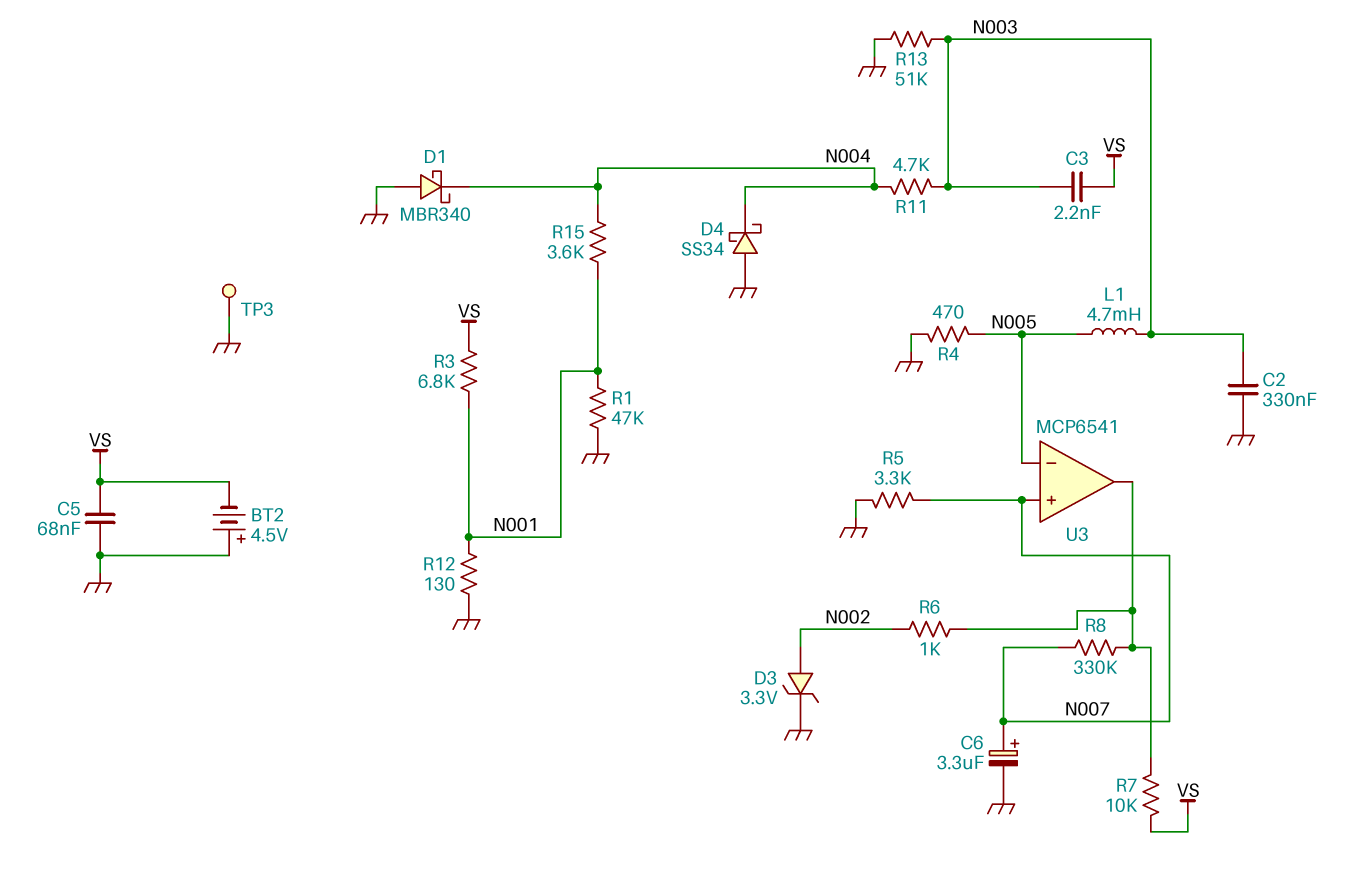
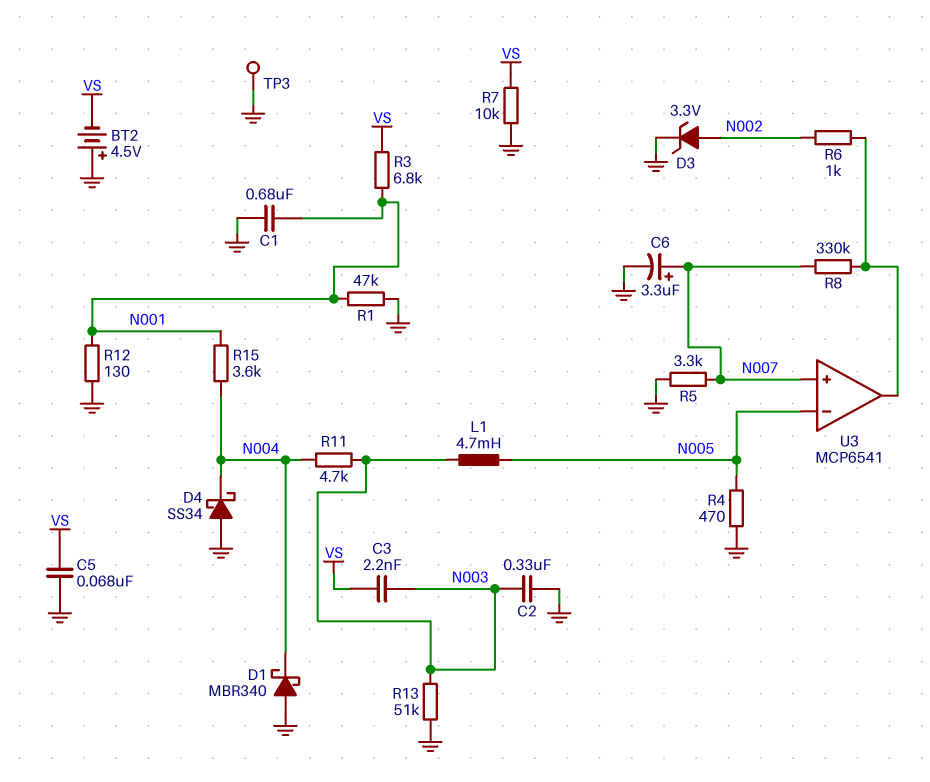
C1: none -> 680nF (GND, N001)
R7: 10k (U3/out, VS) -> 10k (GND, VS)

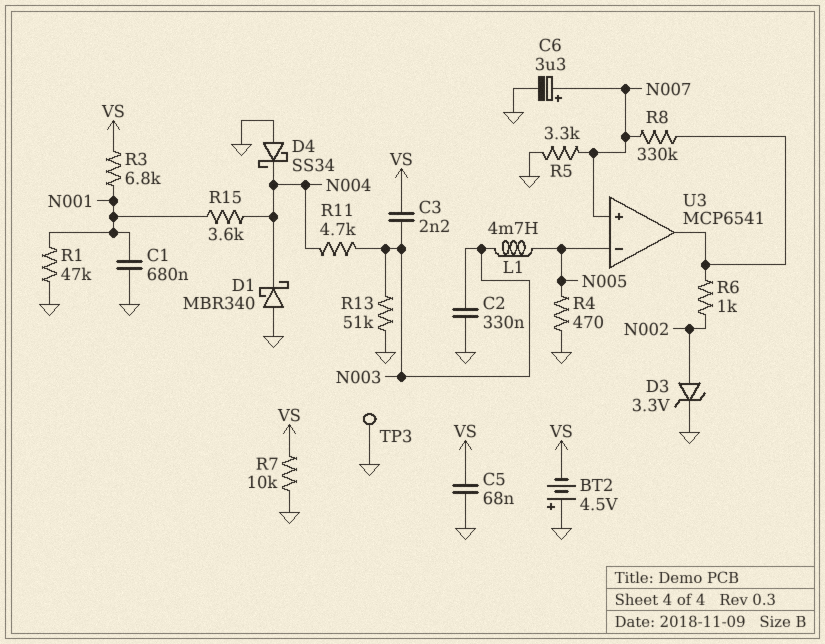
R12: 130 (GND, N001) -> none

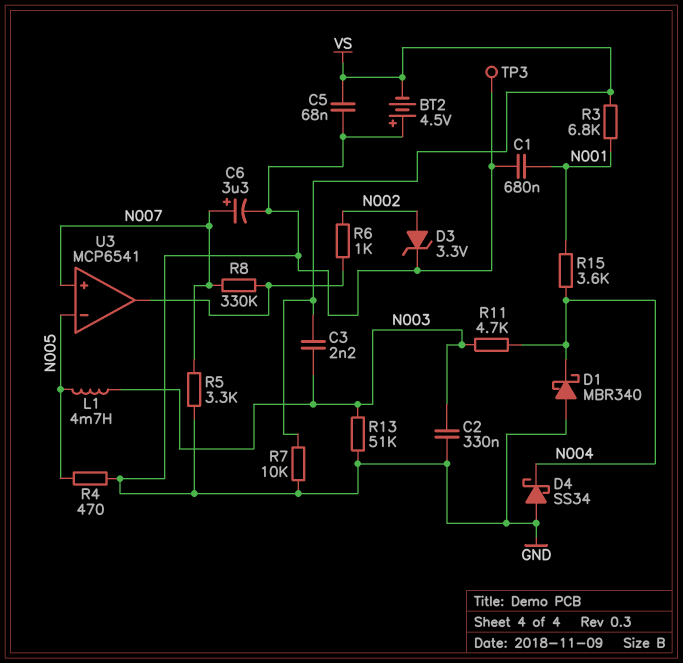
R1: 47k (GND, N001) -> none

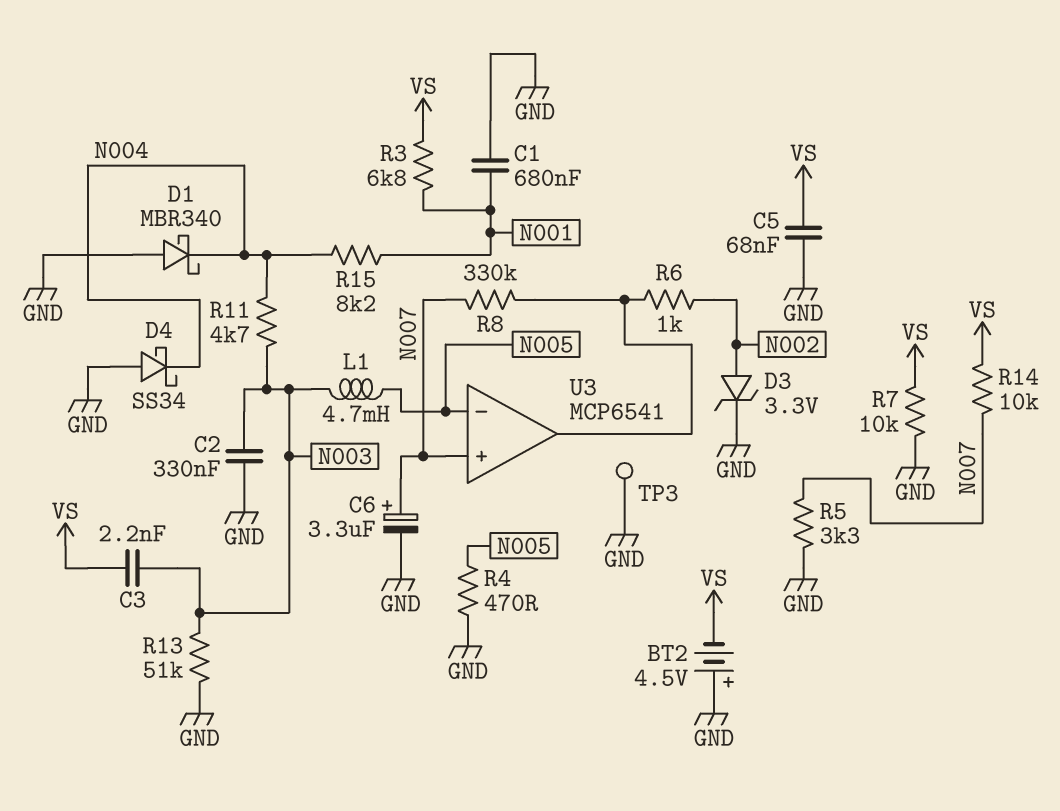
R14: none -> 10k (N007, VS)
R15: 3.6k (N001, N004) -> 8.2k (N001, N004)

